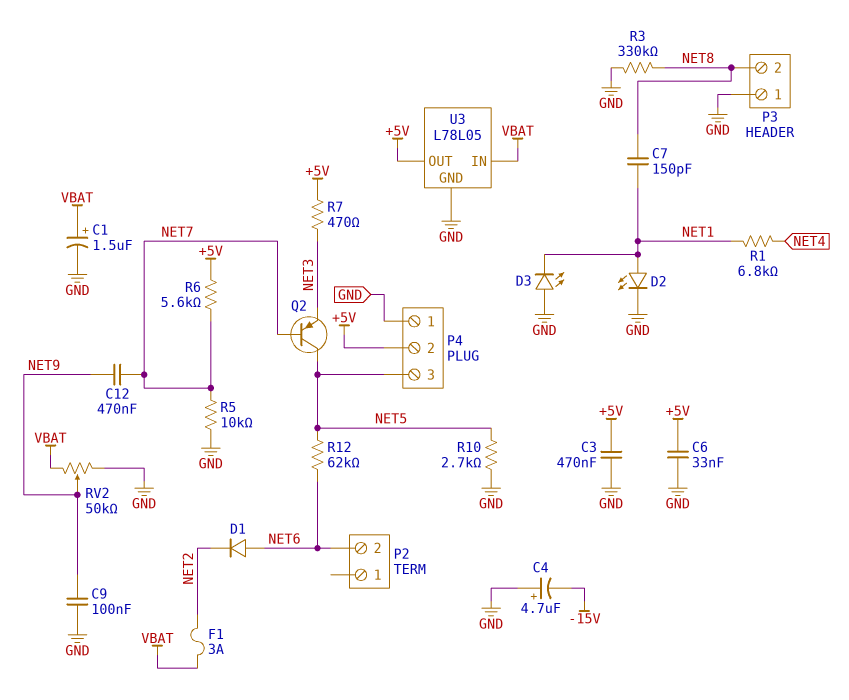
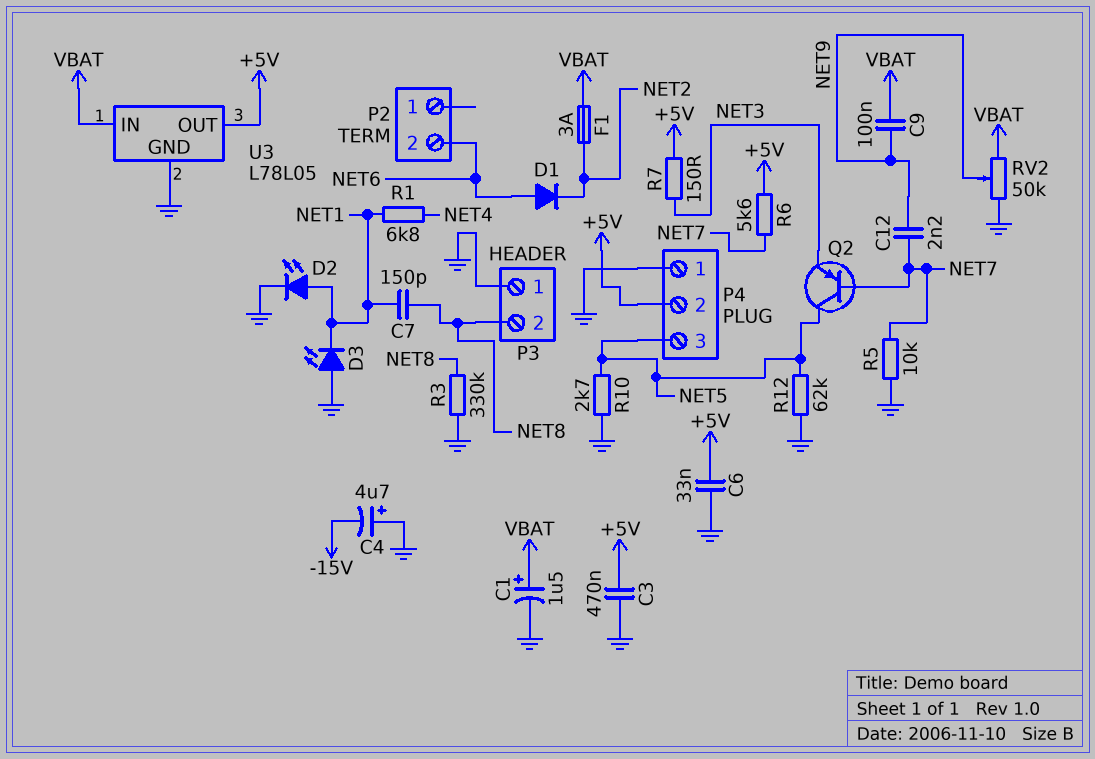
C9: 100nF (GND, NET9) -> 100nF (NET9, VBAT)
C12: 470nF (NET7, NET9) -> 2.2nF (NET7, NET9)
R7: 470 (+5V, NET3) -> 150 (+5V, NET3)
R12: 62k (NET5, NET6) -> 62k (GND, NET5)

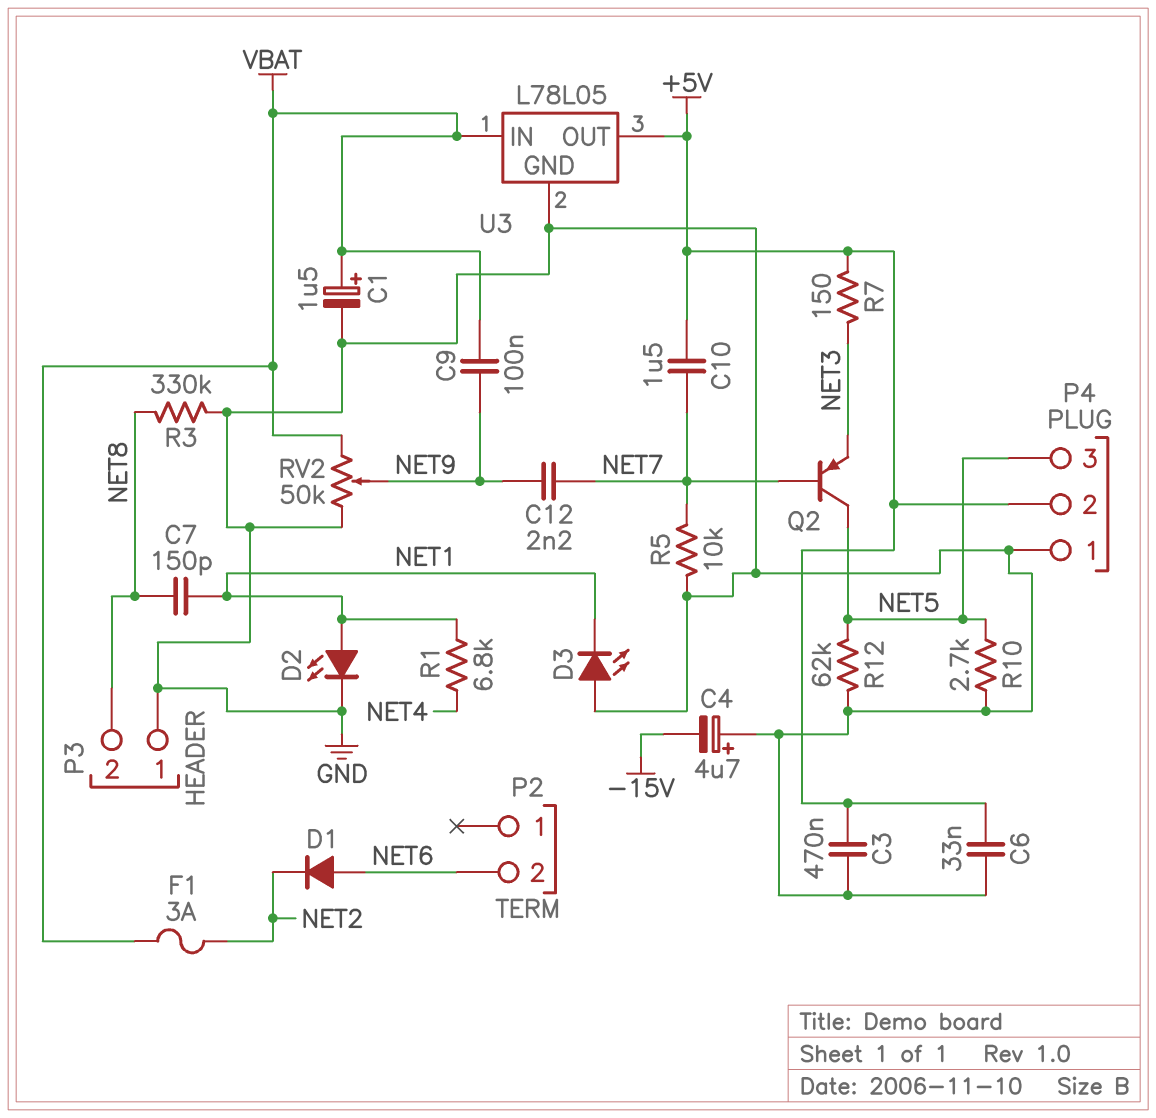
C10: none -> 1.5uF (+5V, NET7)
R6: 5.6k (+5V, NET7) -> none

